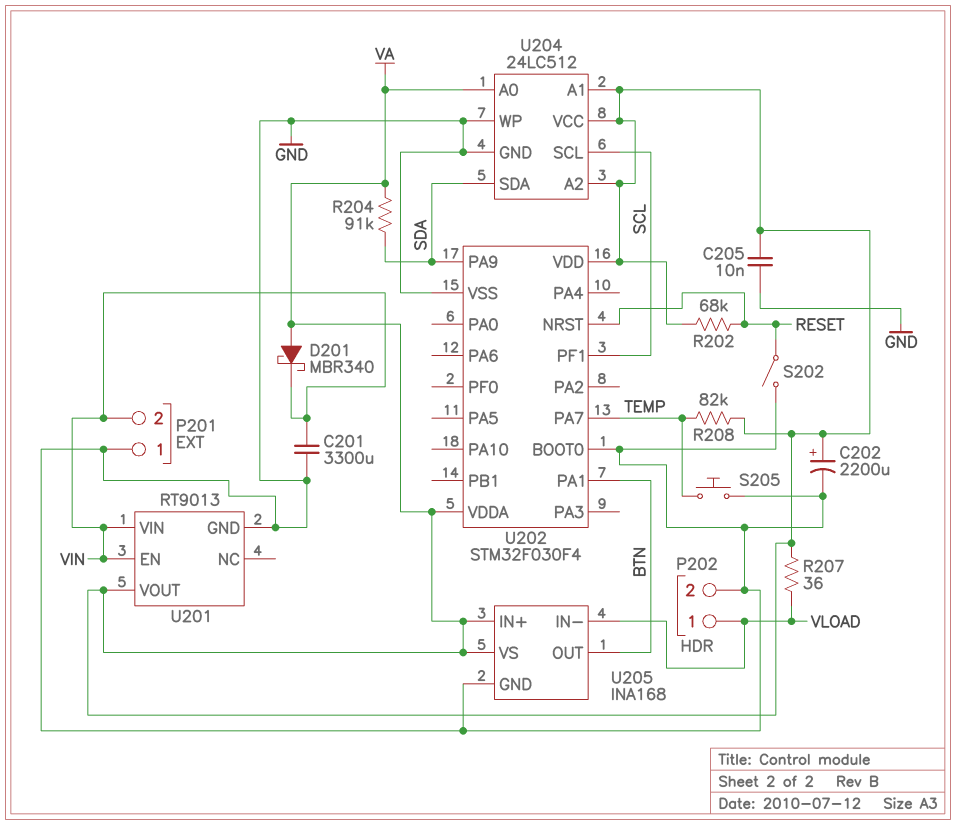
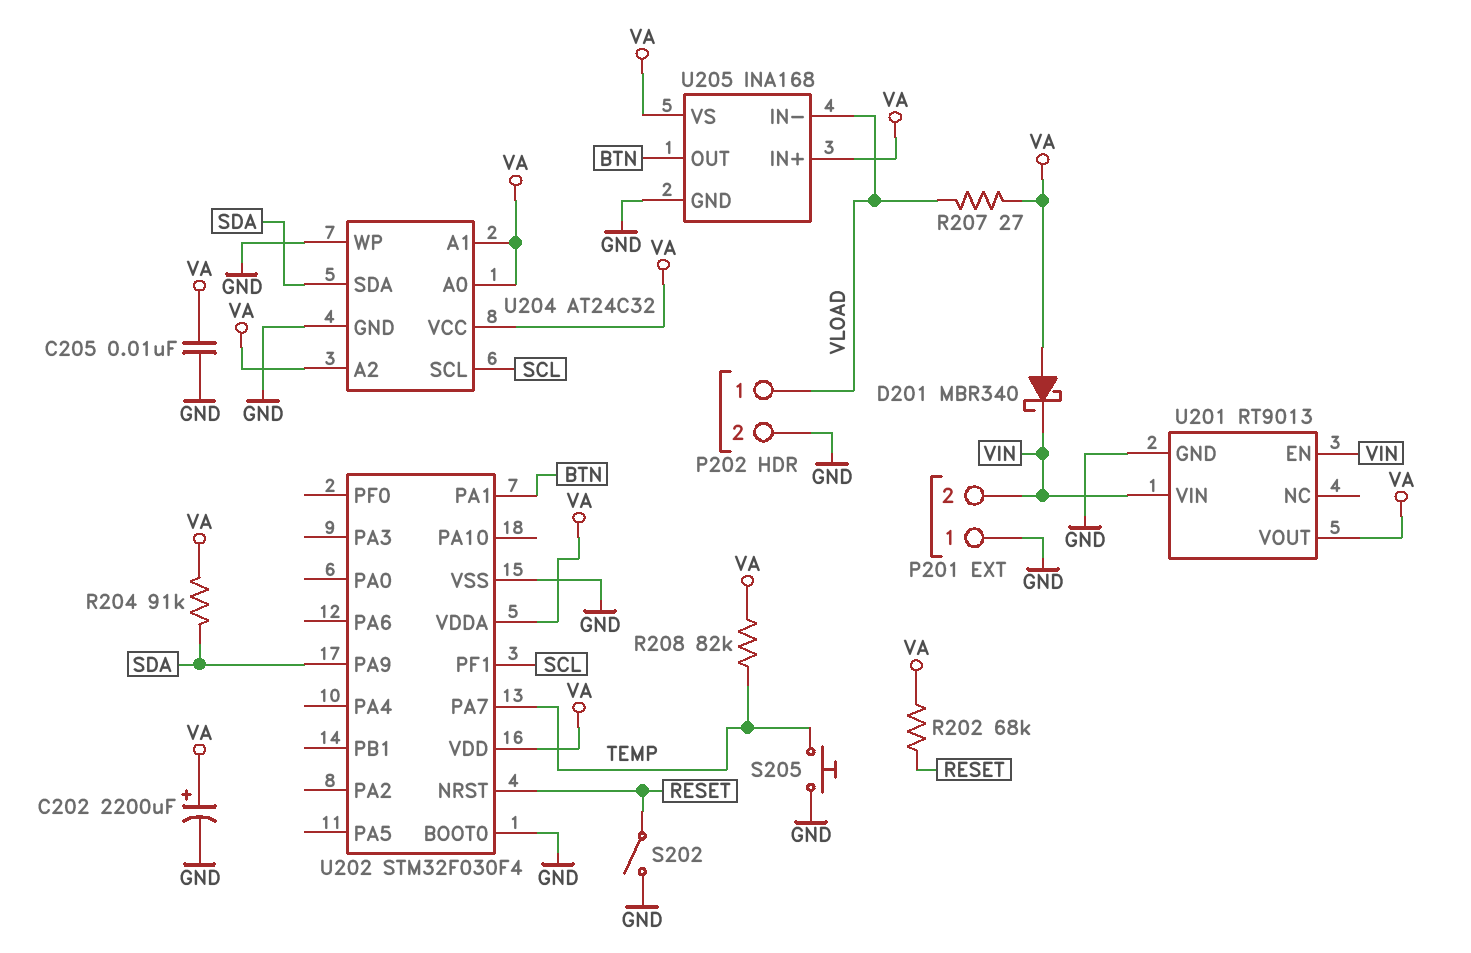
C201: 3300uF (GND, VIN) -> none
R207: 36 (VA, VLOAD) -> 27 (VA, VLOAD)
U204: 24LC512 -> AT24C32

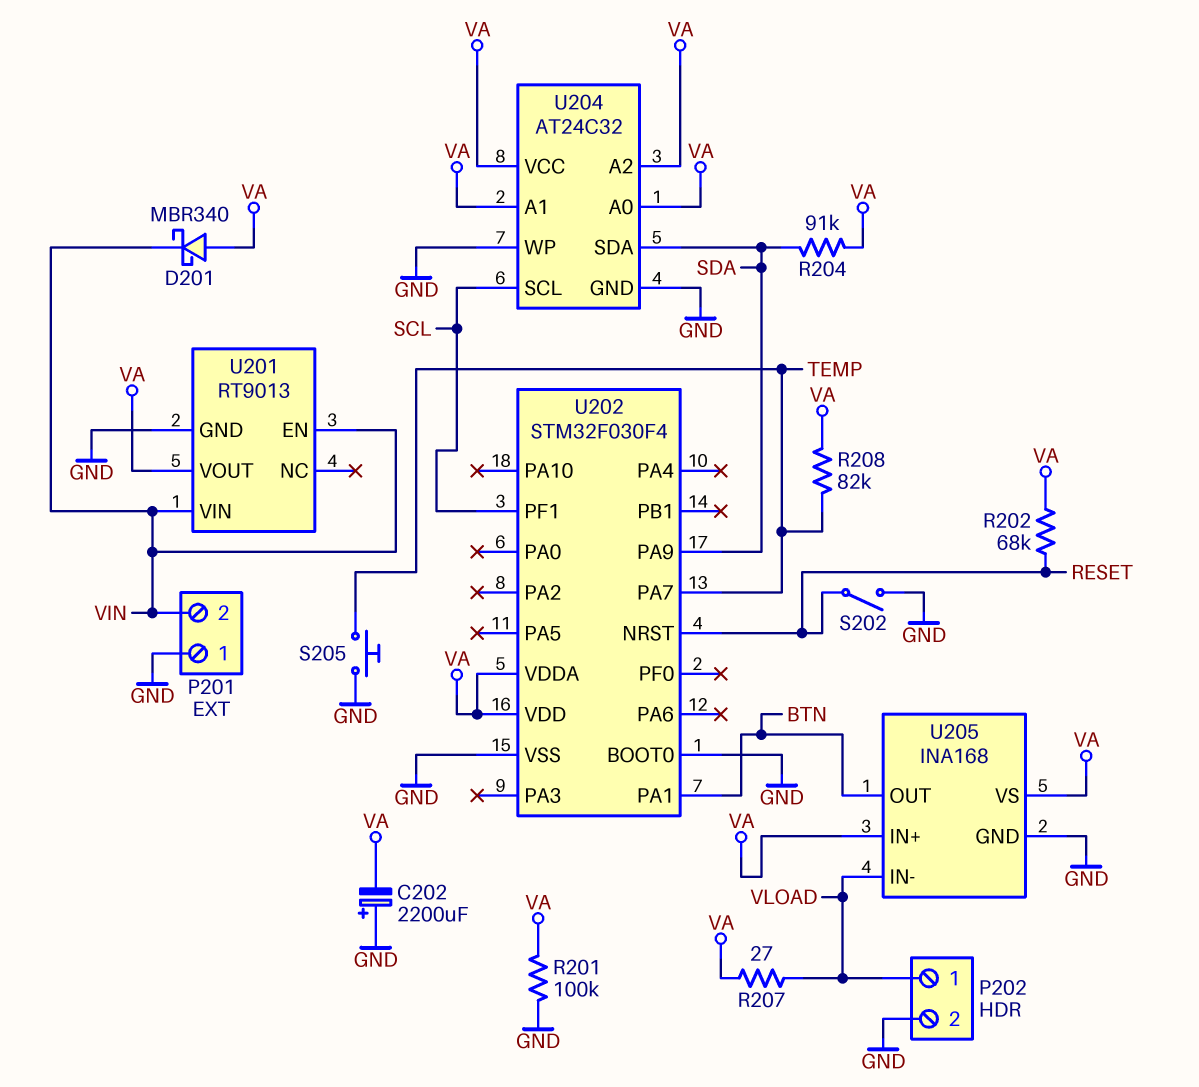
C202: 2200uF (plus VA, minus GND) -> 2200uF (plus GND, minus VA)
C205: 10nF (GND, VA) -> none
R201: none -> 100k (GND, VA)

